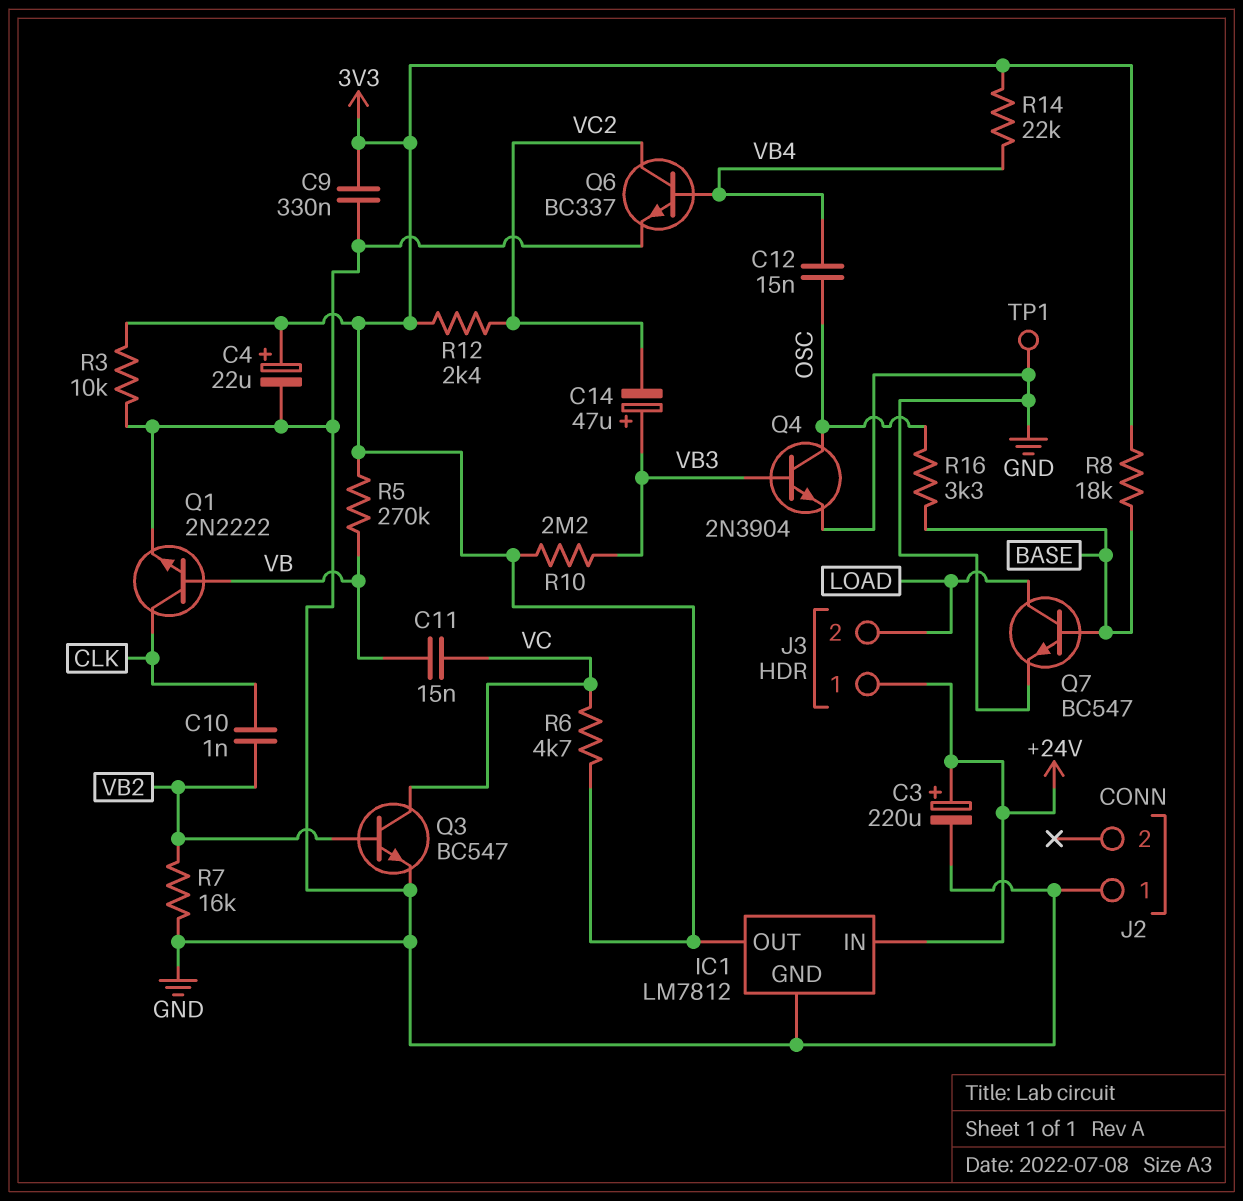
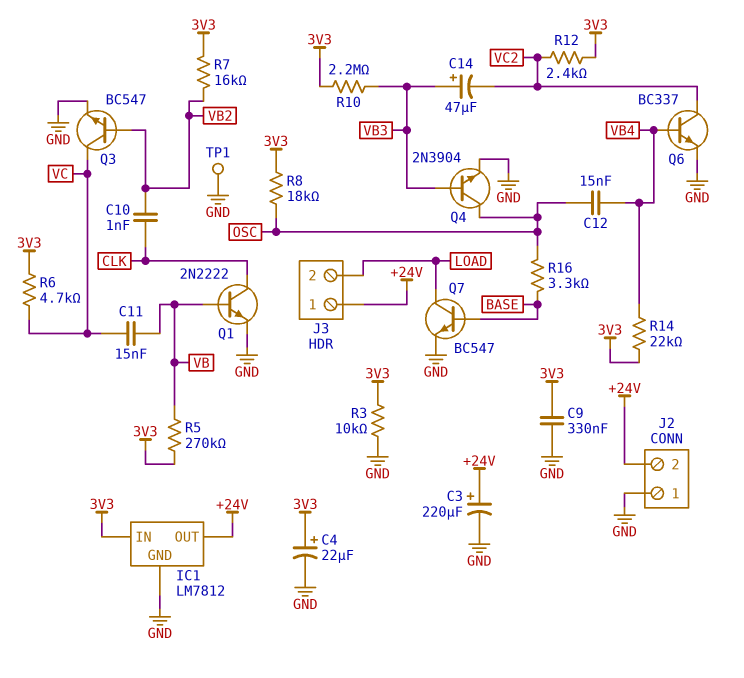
IC1 pin IN: +24V -> 3V3
IC1 pin OUT: 3V3 -> +24V
J2 pin 2: none -> +24V
R7: 16k (GND, VB2) -> 16k (3V3, VB2)
R8: 18k (3V3, BASE) -> 18k (3V3, OSC)

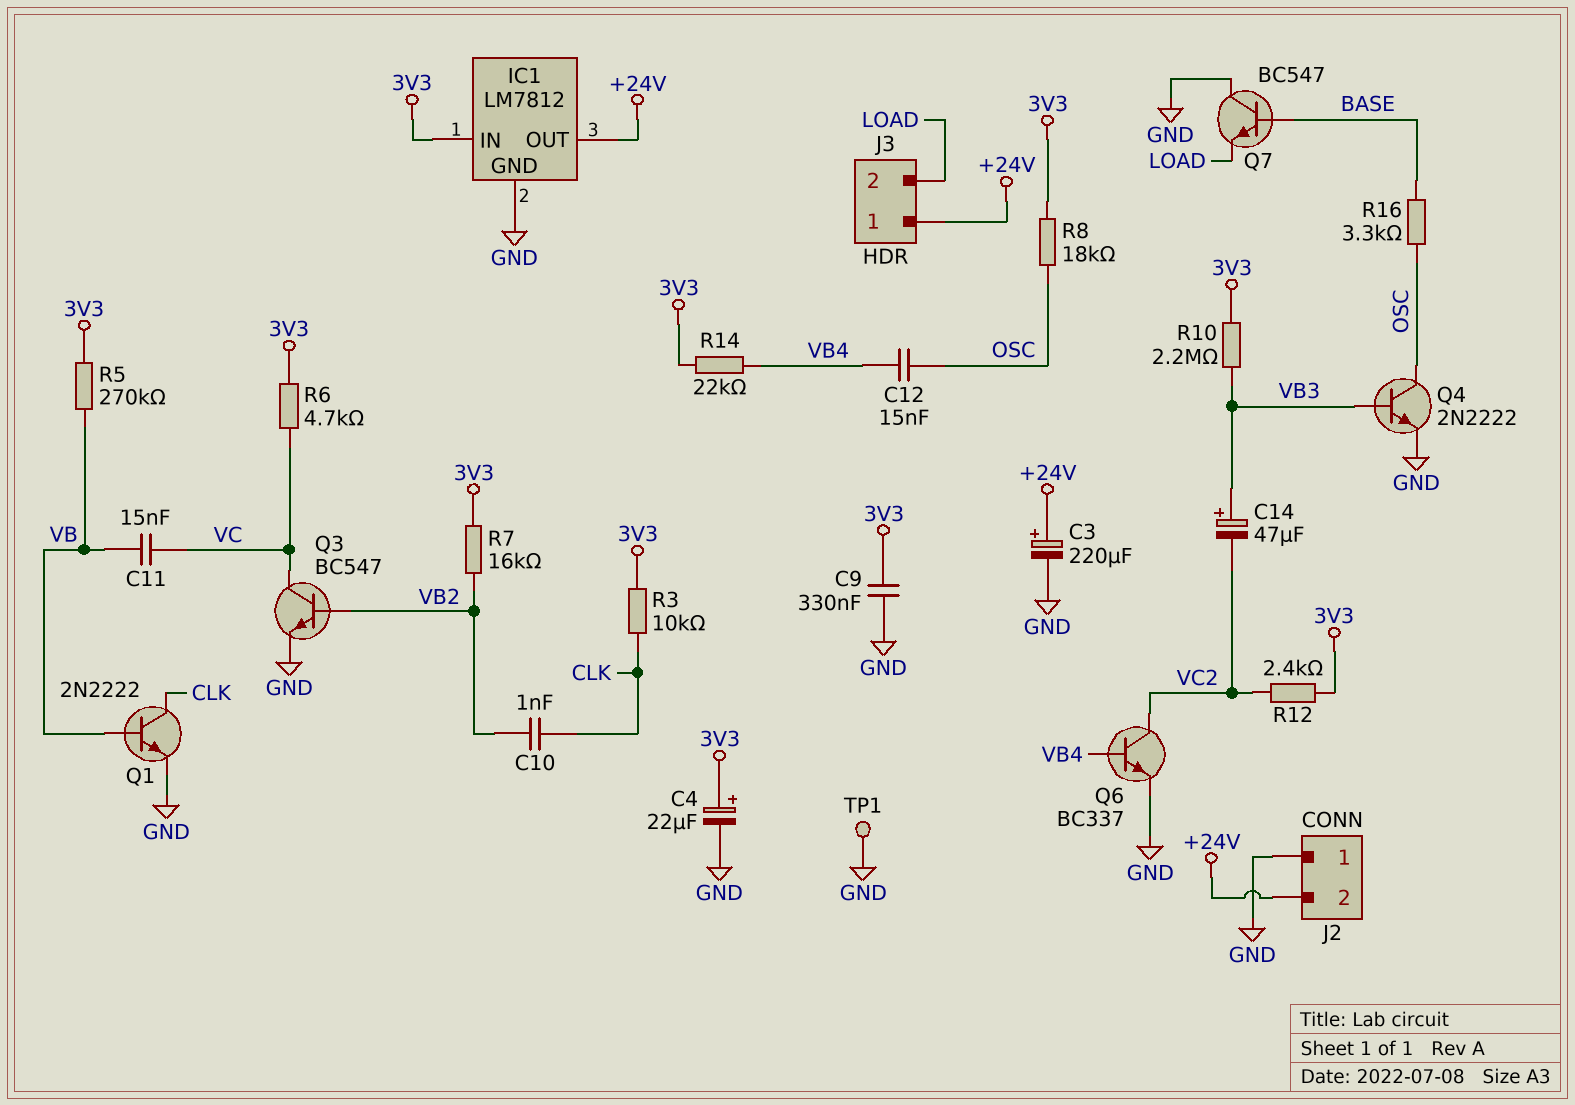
Q4: NPN 2N3904 (B VB3, C OSC, E GND) -> NPN 2N2222 (B VB3, C OSC, E GND)
Q7: NPN BC547 (B BASE, C LOAD, E GND) -> NPN BC547 (B BASE, C GND, E LOAD)
R3: 10k (3V3, GND) -> 10k (3V3, CLK)

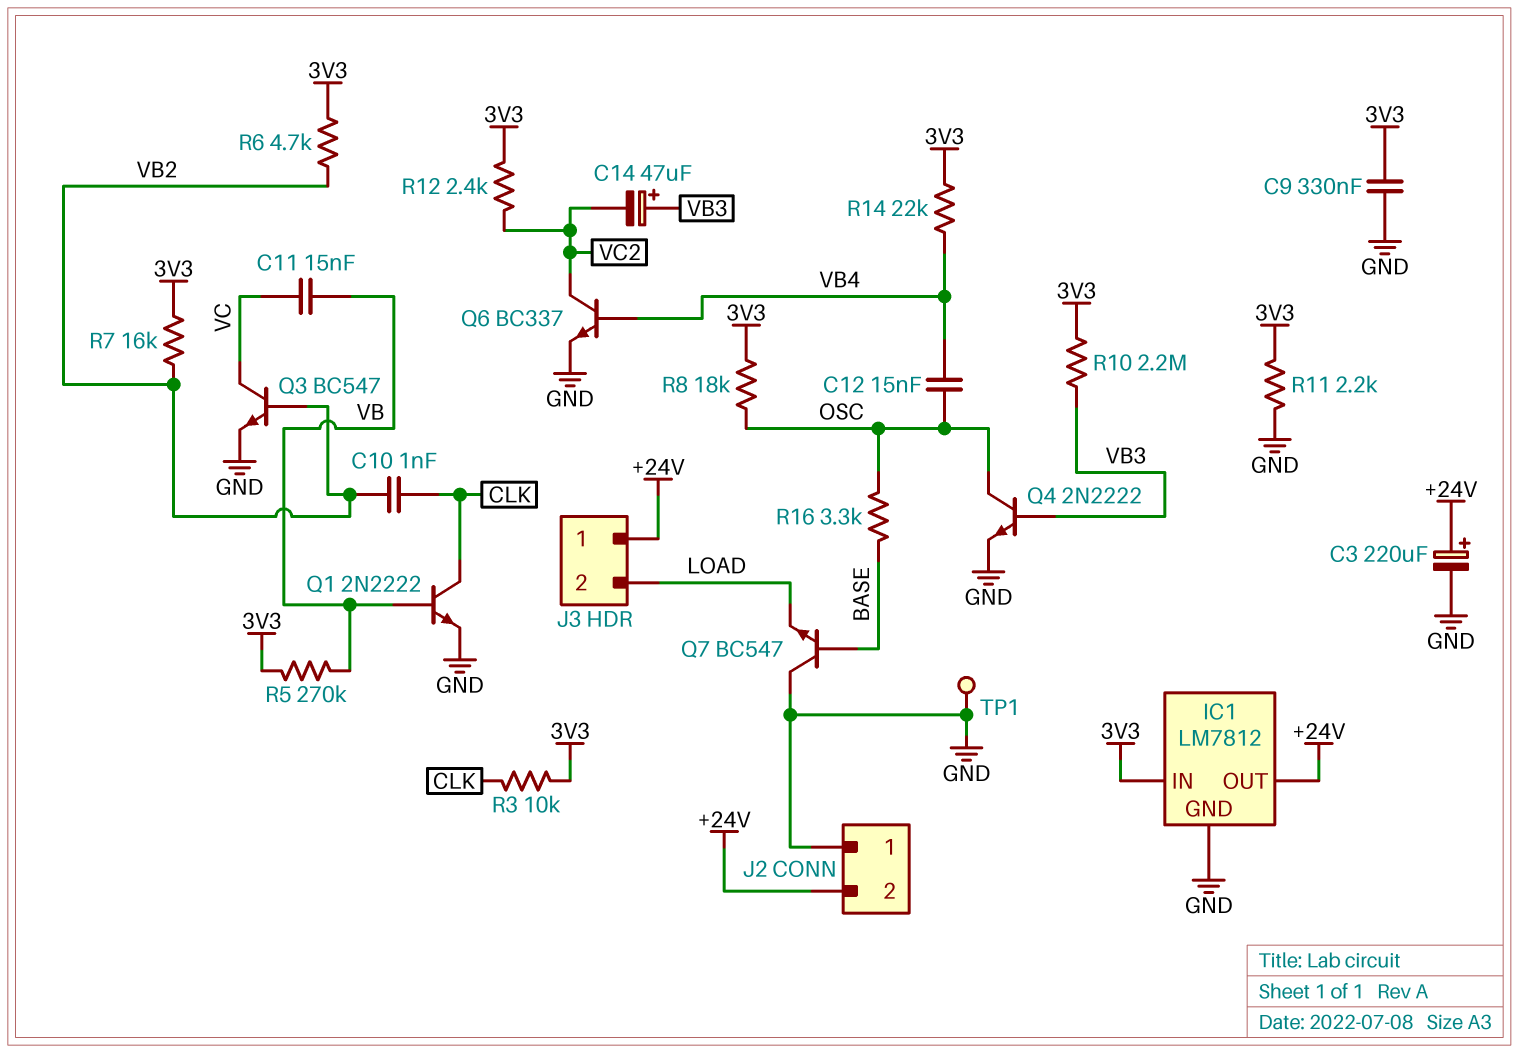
C4: 22uF (plus 3V3, minus GND) -> none
R6: 4.7k (3V3, VC) -> 4.7k (3V3, VB2)
R11: none -> 2.2k (3V3, GND)

